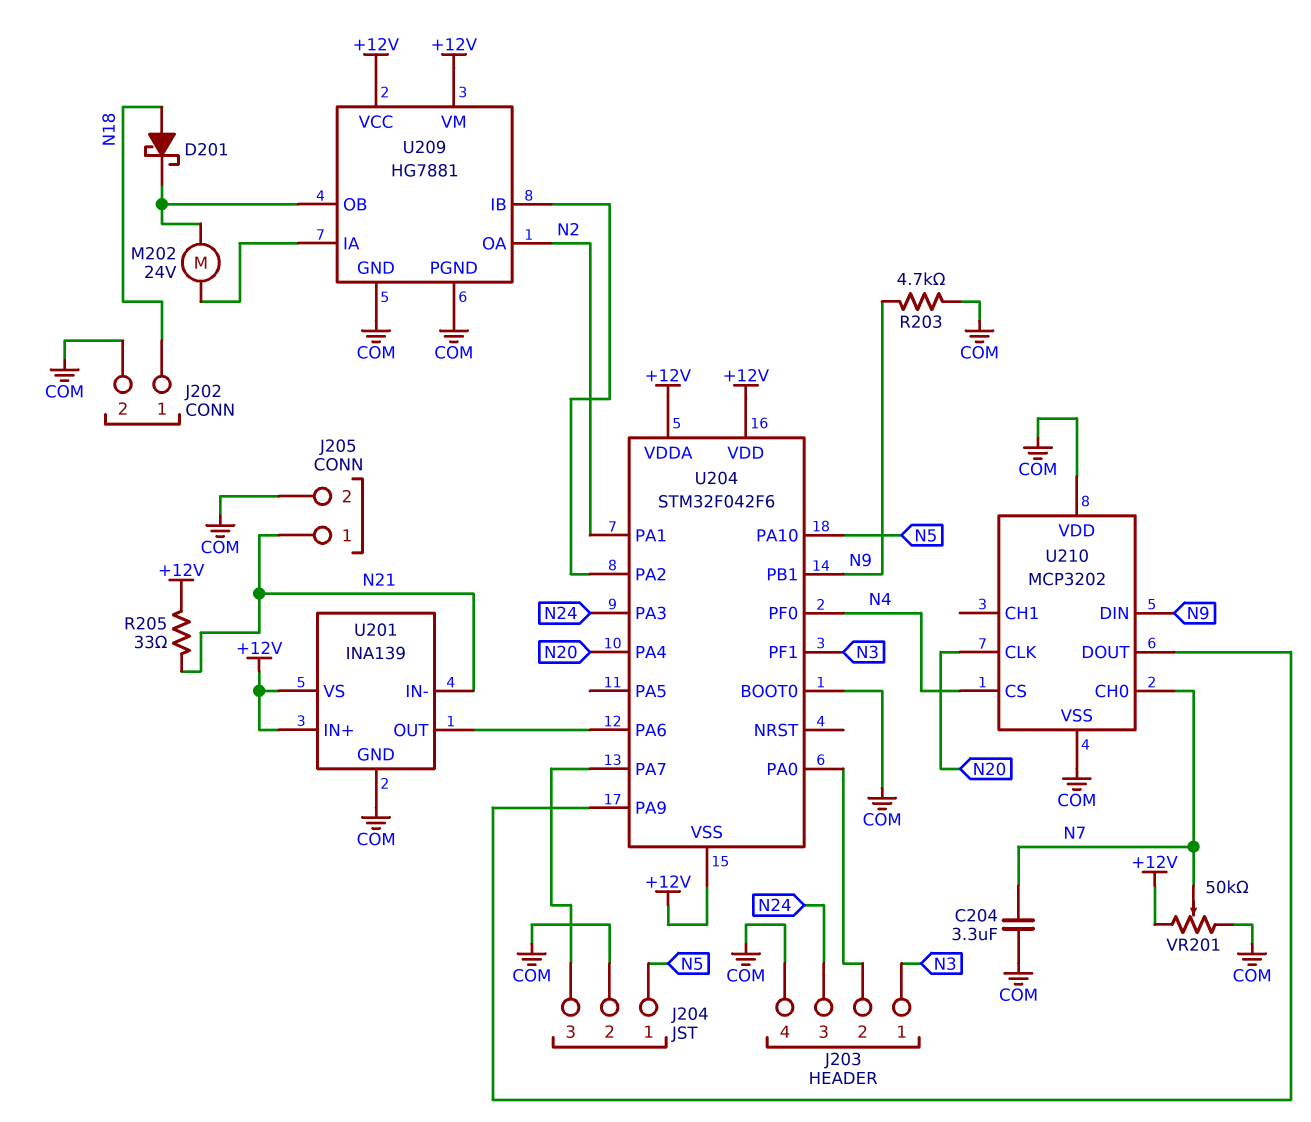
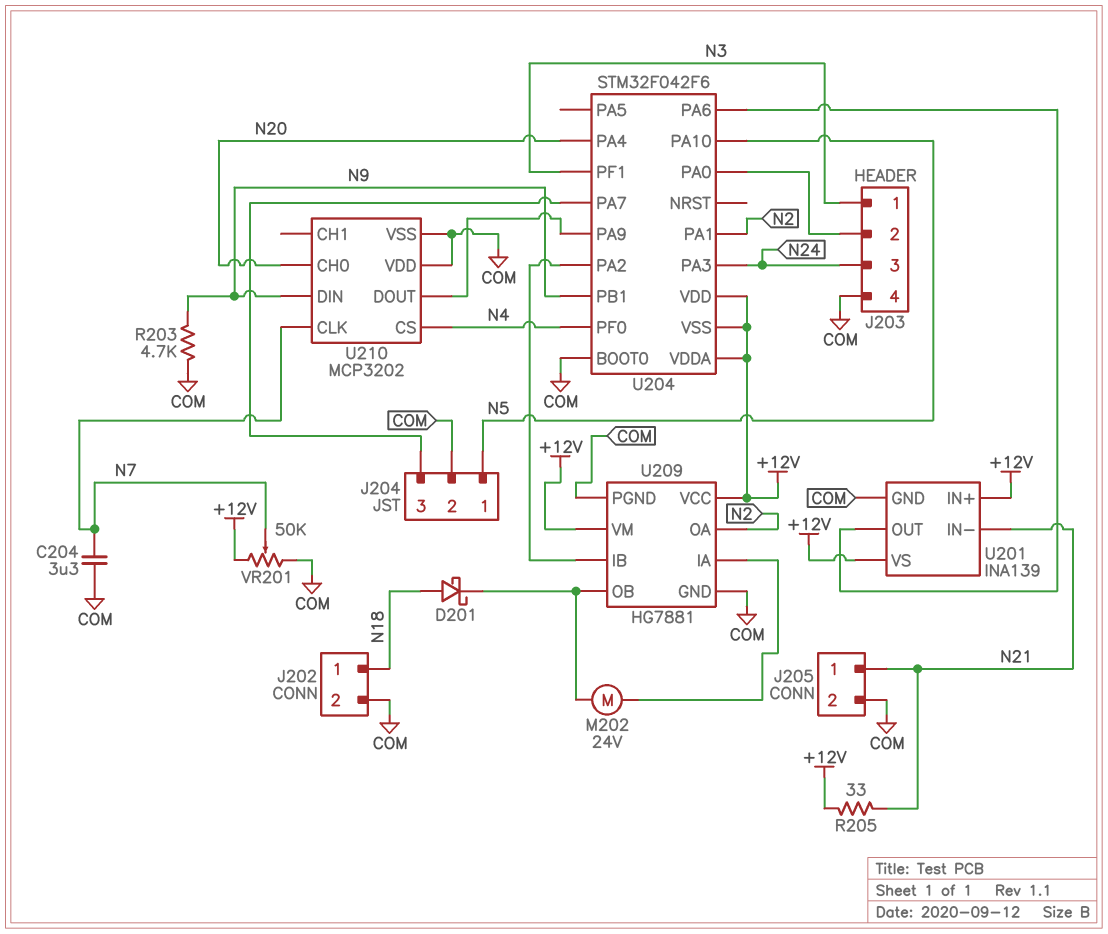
U210 pin CH0: N7 -> N20
U210 pin CLK: N20 -> N7

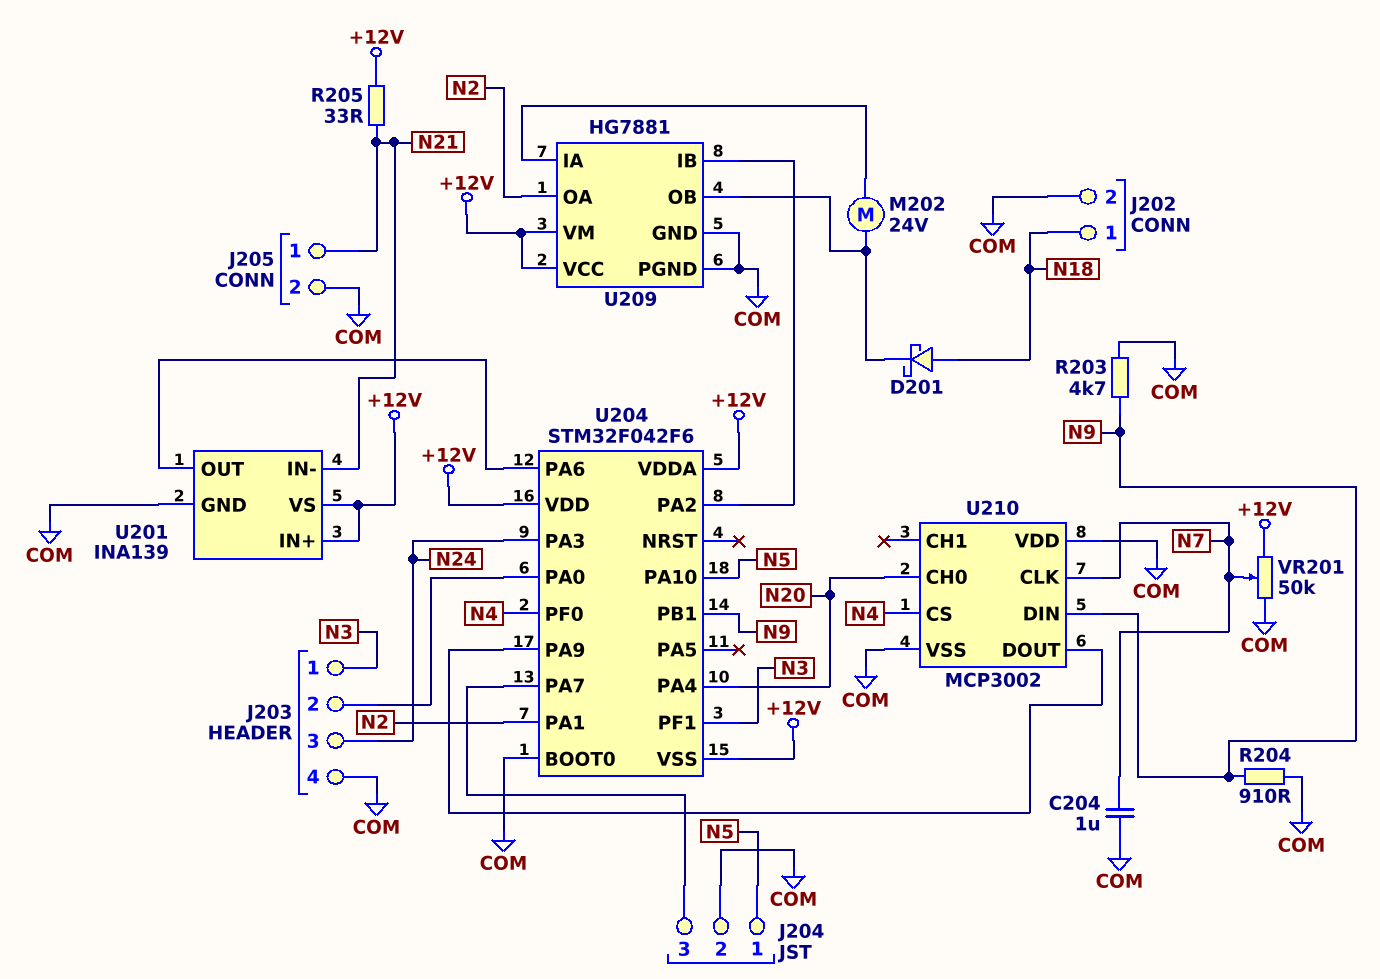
C204: 3.3uF (COM, N7) -> 1uF (COM, N7)
R204: none -> 910 (COM, N9)
U210: MCP3202 -> MCP3002

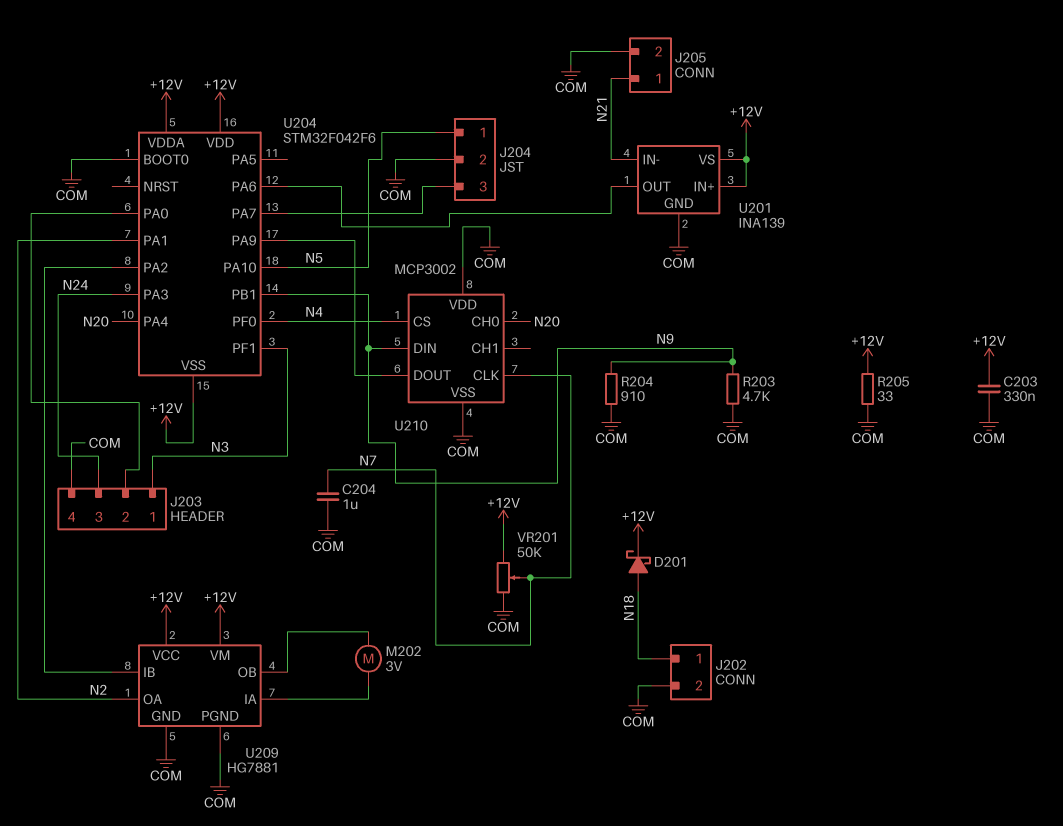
C203: none -> 330nF (+12V, COM)
D201: schottky (A N18, K U209/OB) -> schottky (A N18, K +12V)
M202: motor 24V (U209/IA, U209/OB) -> motor 3V (U209/IA, U209/OB)
R205: 33 (+12V, N21) -> 33 (+12V, COM)

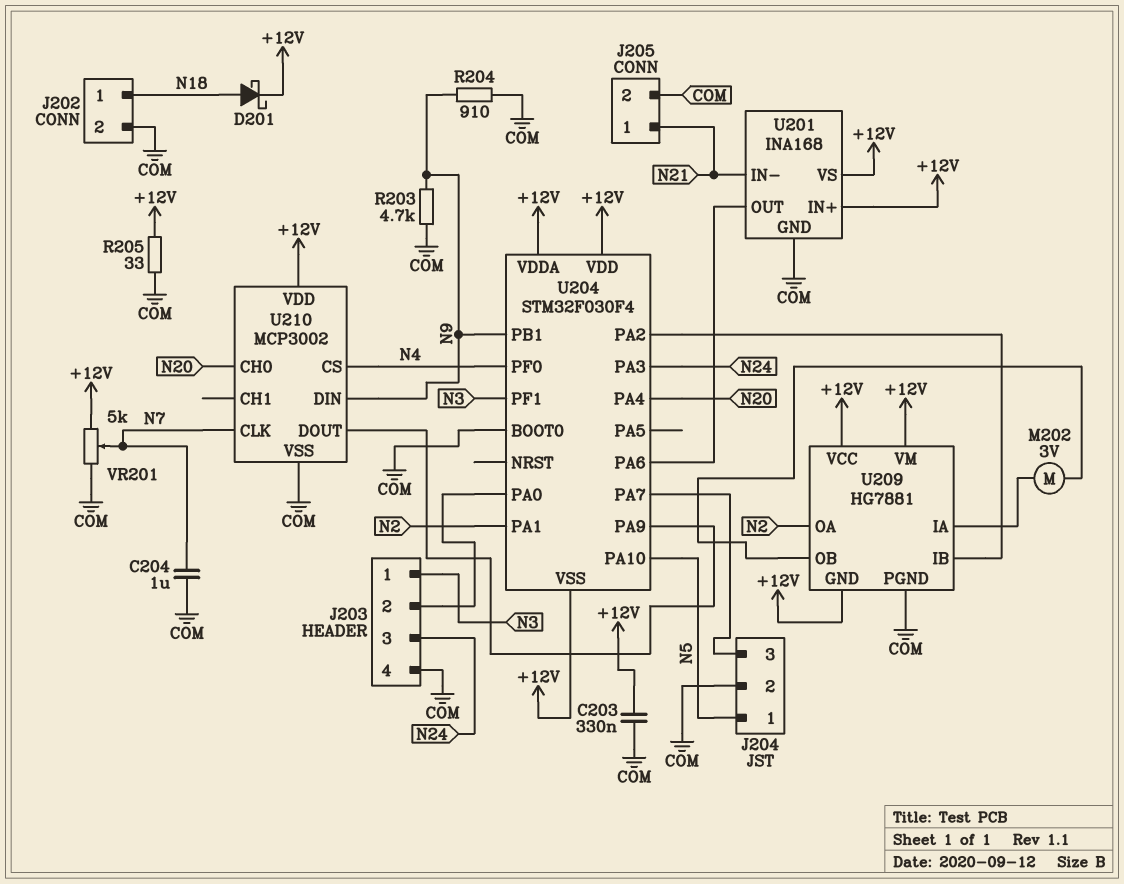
U201: INA139 -> INA168
U204: STM32F042F6 -> STM32F030F4
U209 pin GND: COM -> +12V
U210 pin VDD: COM -> +12V
VR201: 50k (+12V, COM, wiper N7) -> 5k (+12V, COM, wiper N7)

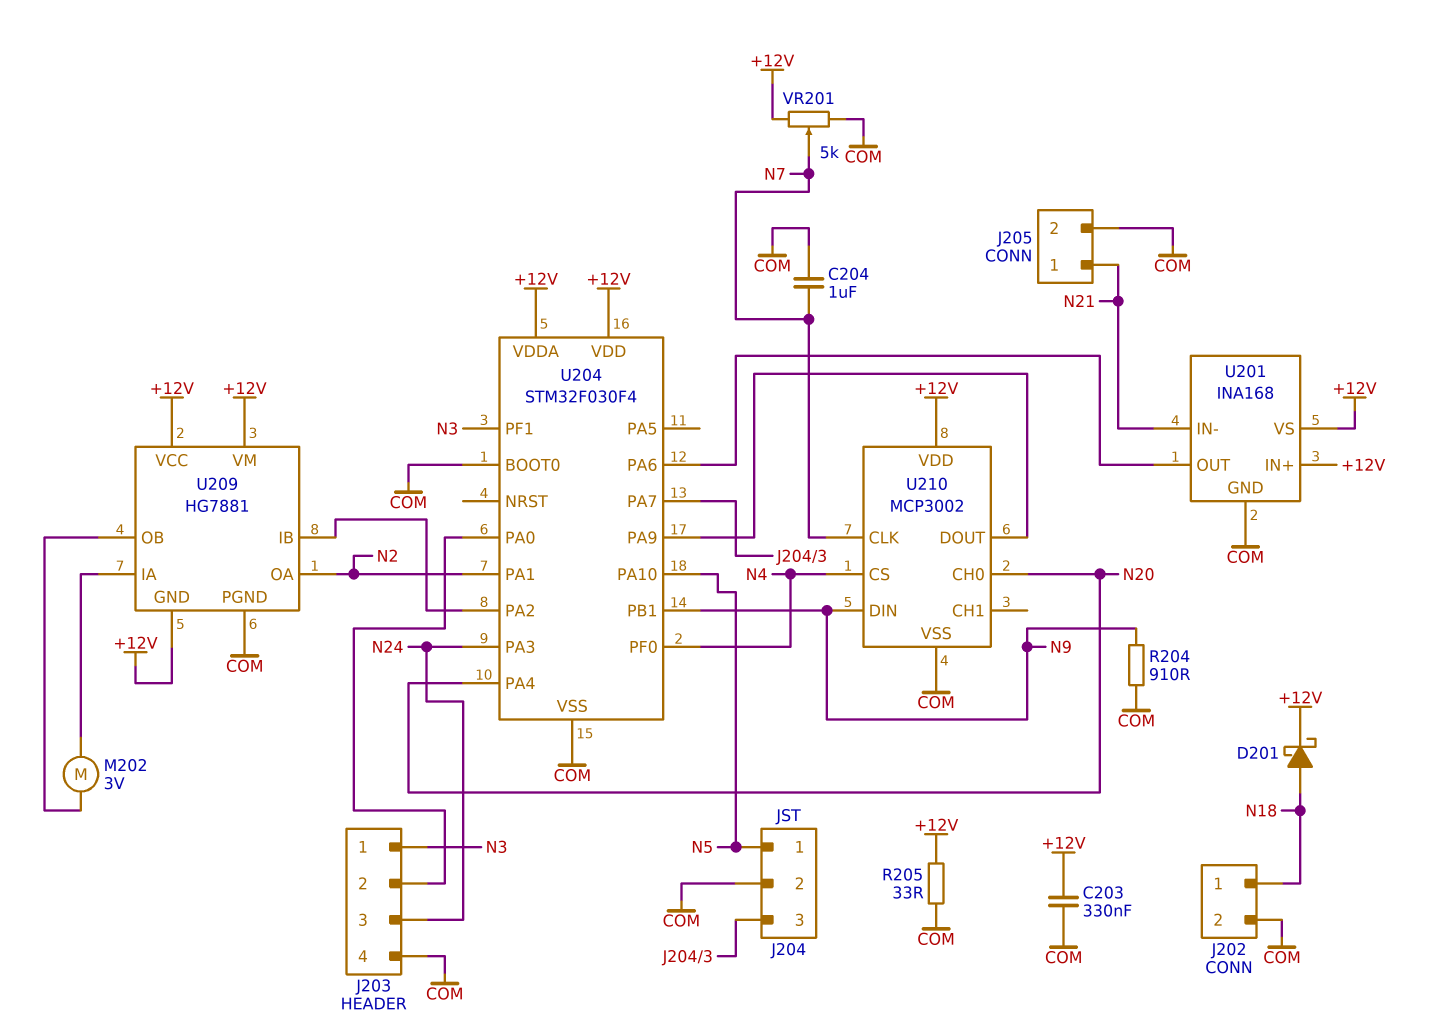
R203: 4.7k (COM, N9) -> none
U204 pin VSS: +12V -> COM

